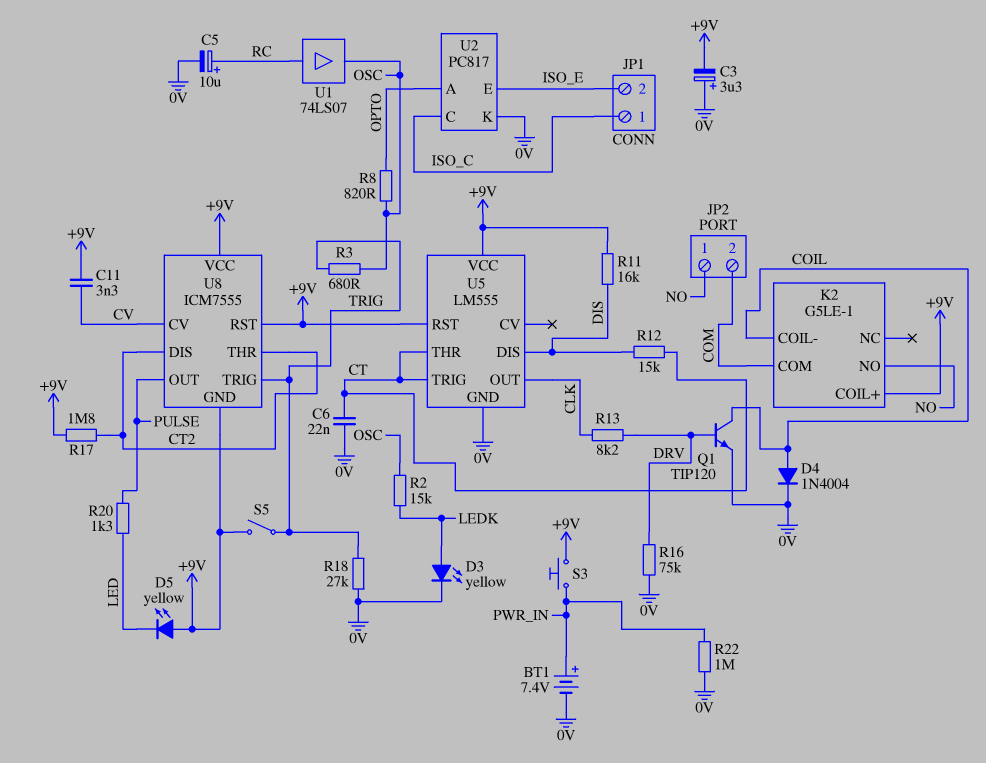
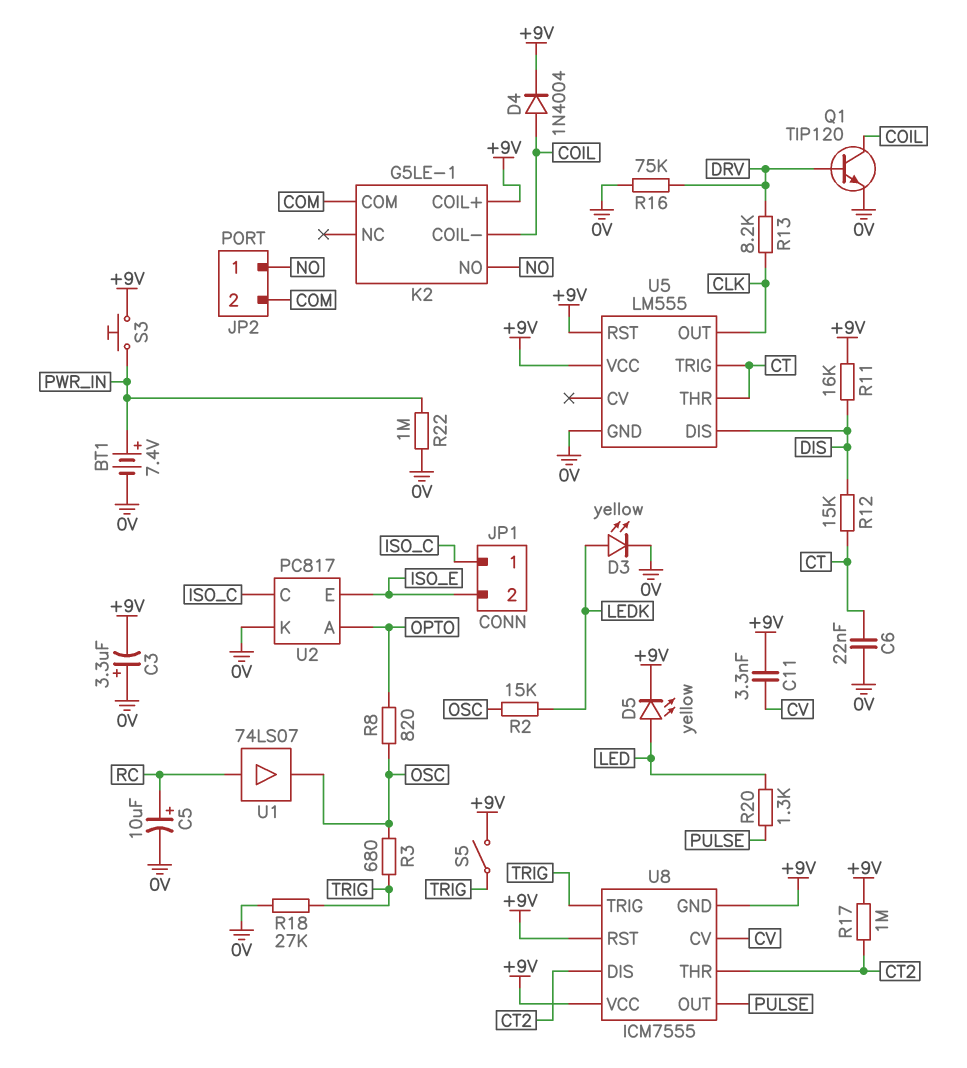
D4: diode 1N4004 (A COIL, K 0V) -> diode 1N4004 (A COIL, K +9V)
D5: LED yellow (A +9V, K LED) -> LED yellow (A LED, K +9V)
R17: 1.8M (+9V, CT2) -> 1M (+9V, CT2)

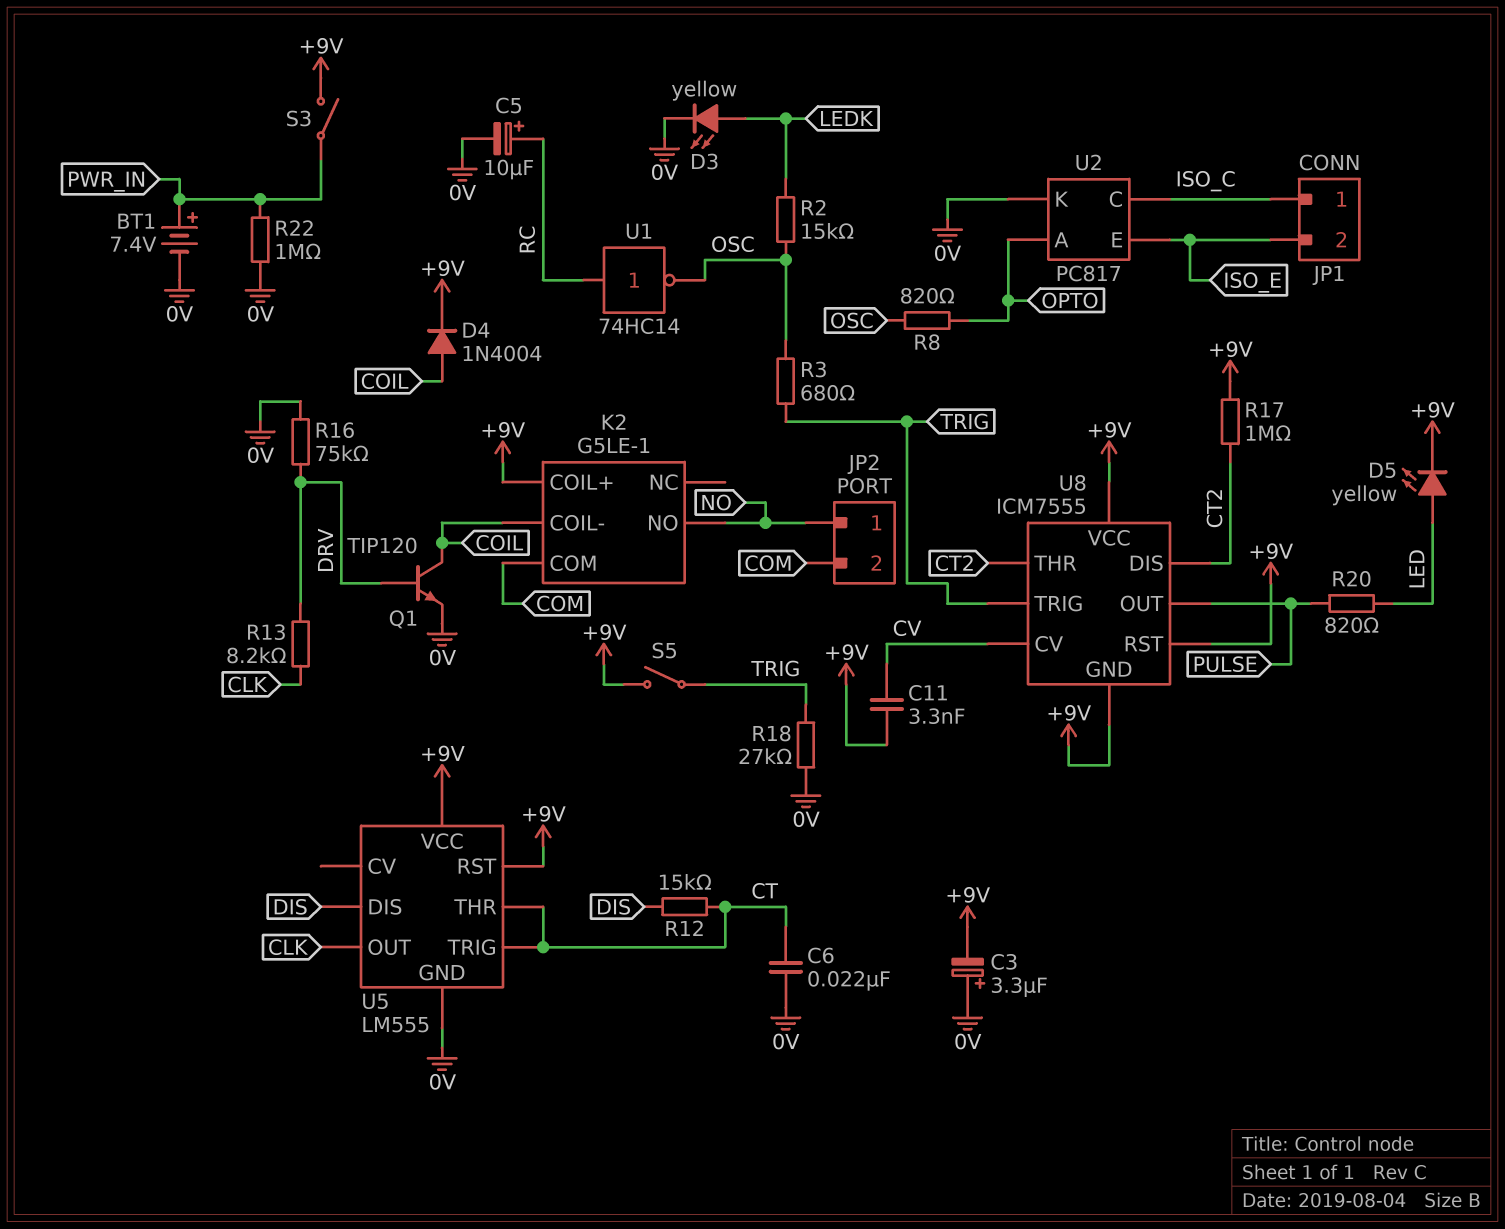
R11: 16k (+9V, DIS) -> none
R20: 1.3k (LED, PULSE) -> 820 (LED, PULSE)
S3: button (+9V, PWR_IN) -> switch (+9V, PWR_IN)
U1: buffer 74LS07 (in RC, out OSC) -> NOT 74HC14 (in RC, out OSC)

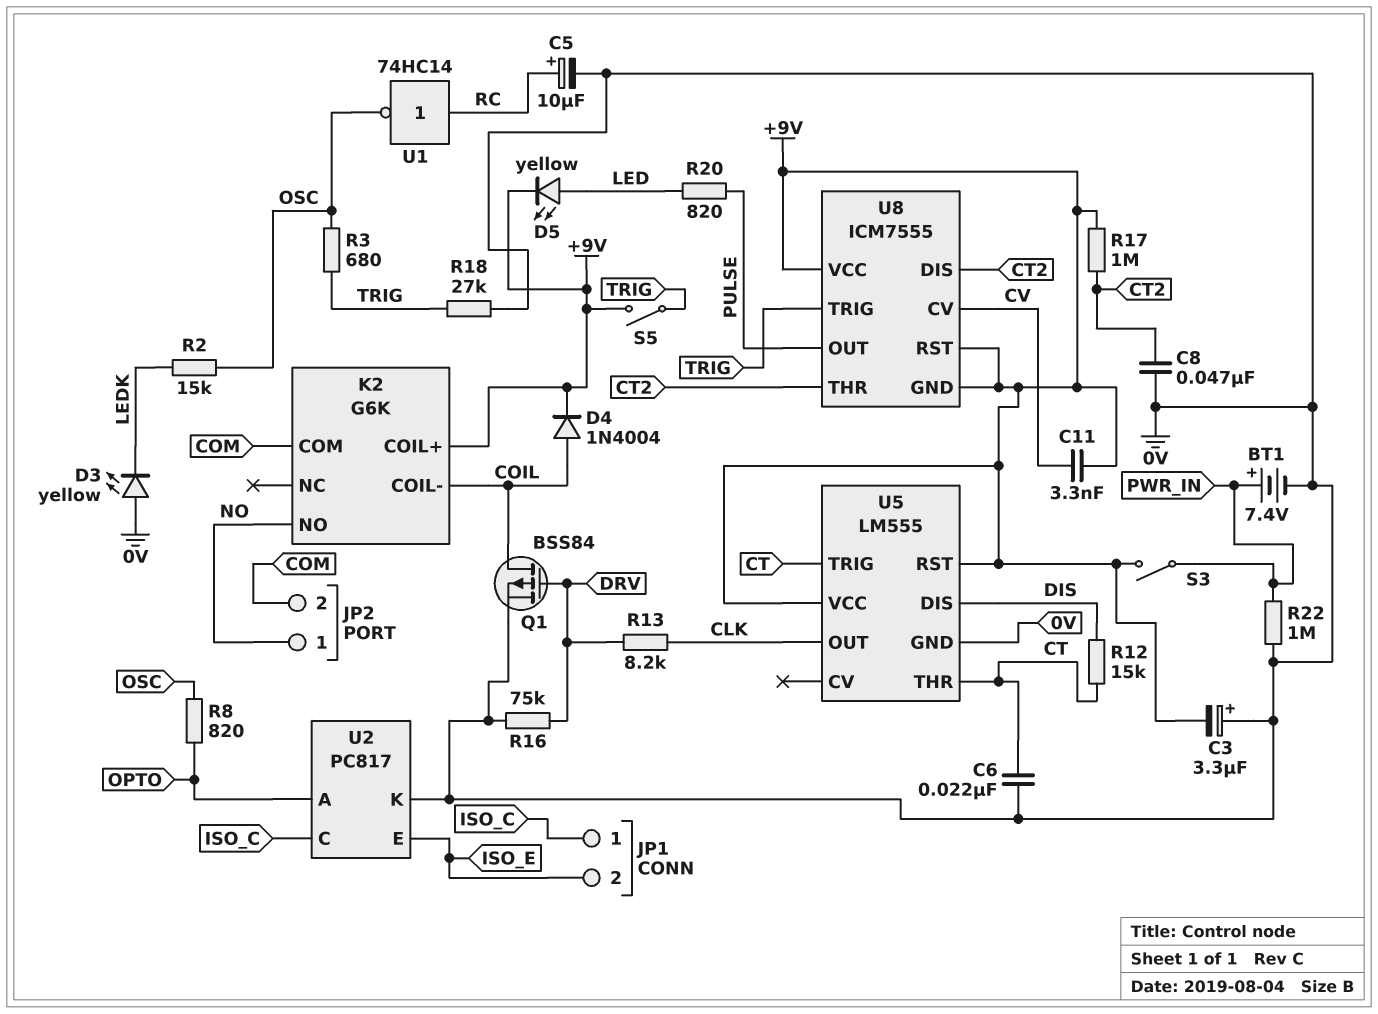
C8: none -> 47nF (0V, CT2)
D3: LED yellow (A LEDK, K 0V) -> LED yellow (A 0V, K LEDK)
K2: G5LE-1 -> G6K
Q1: NPN TIP120 (B DRV, C COIL, E 0V) -> PMOS BSS84 (G DRV, D COIL, S 0V)

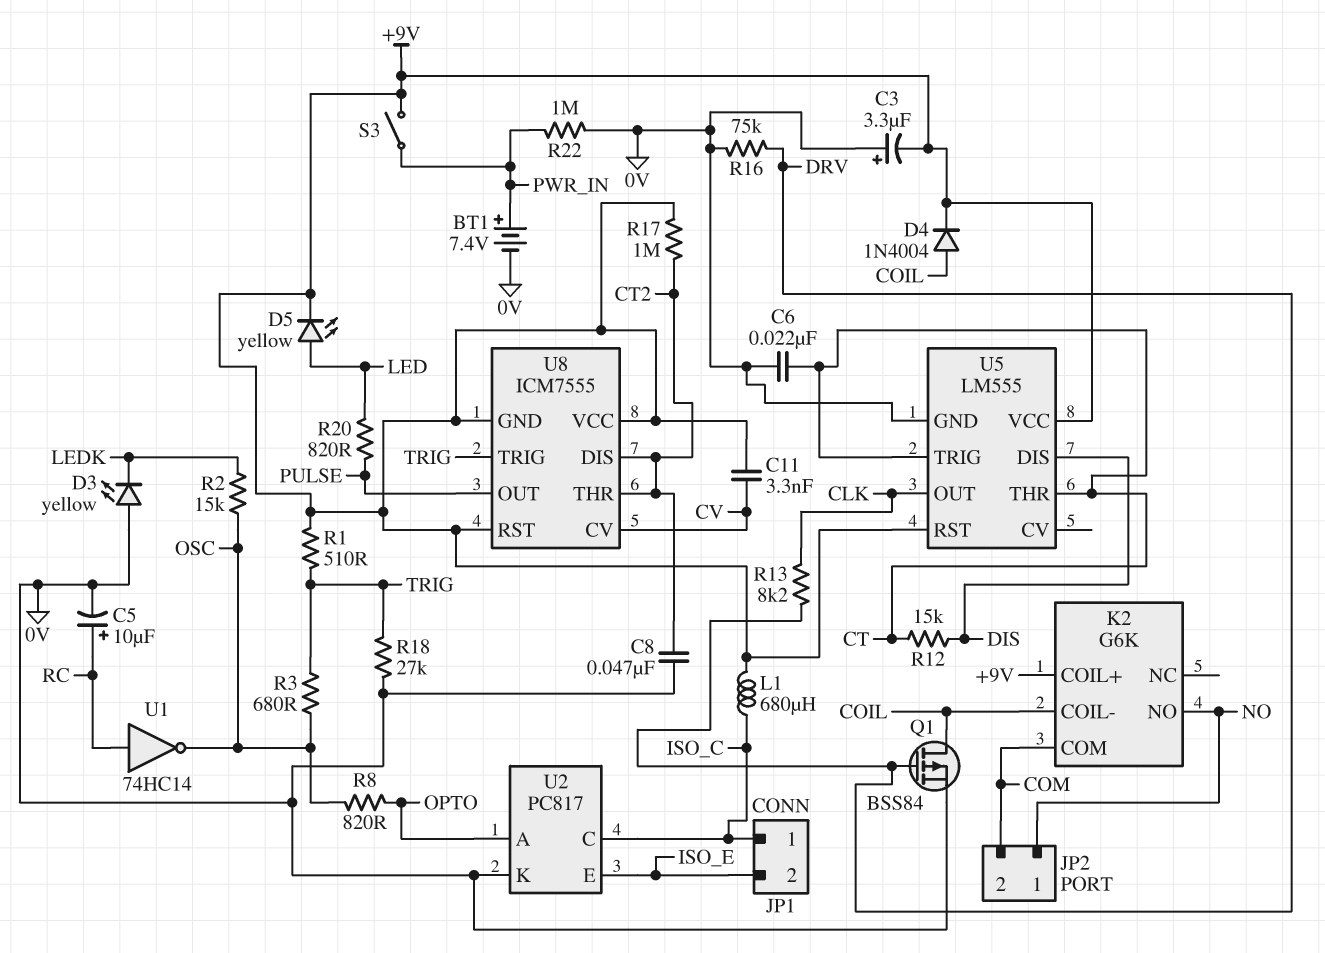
L1: none -> 680uH (+9V, ISO_C)
R1: none -> 510 (+9V, TRIG)
S5: switch (+9V, TRIG) -> none

